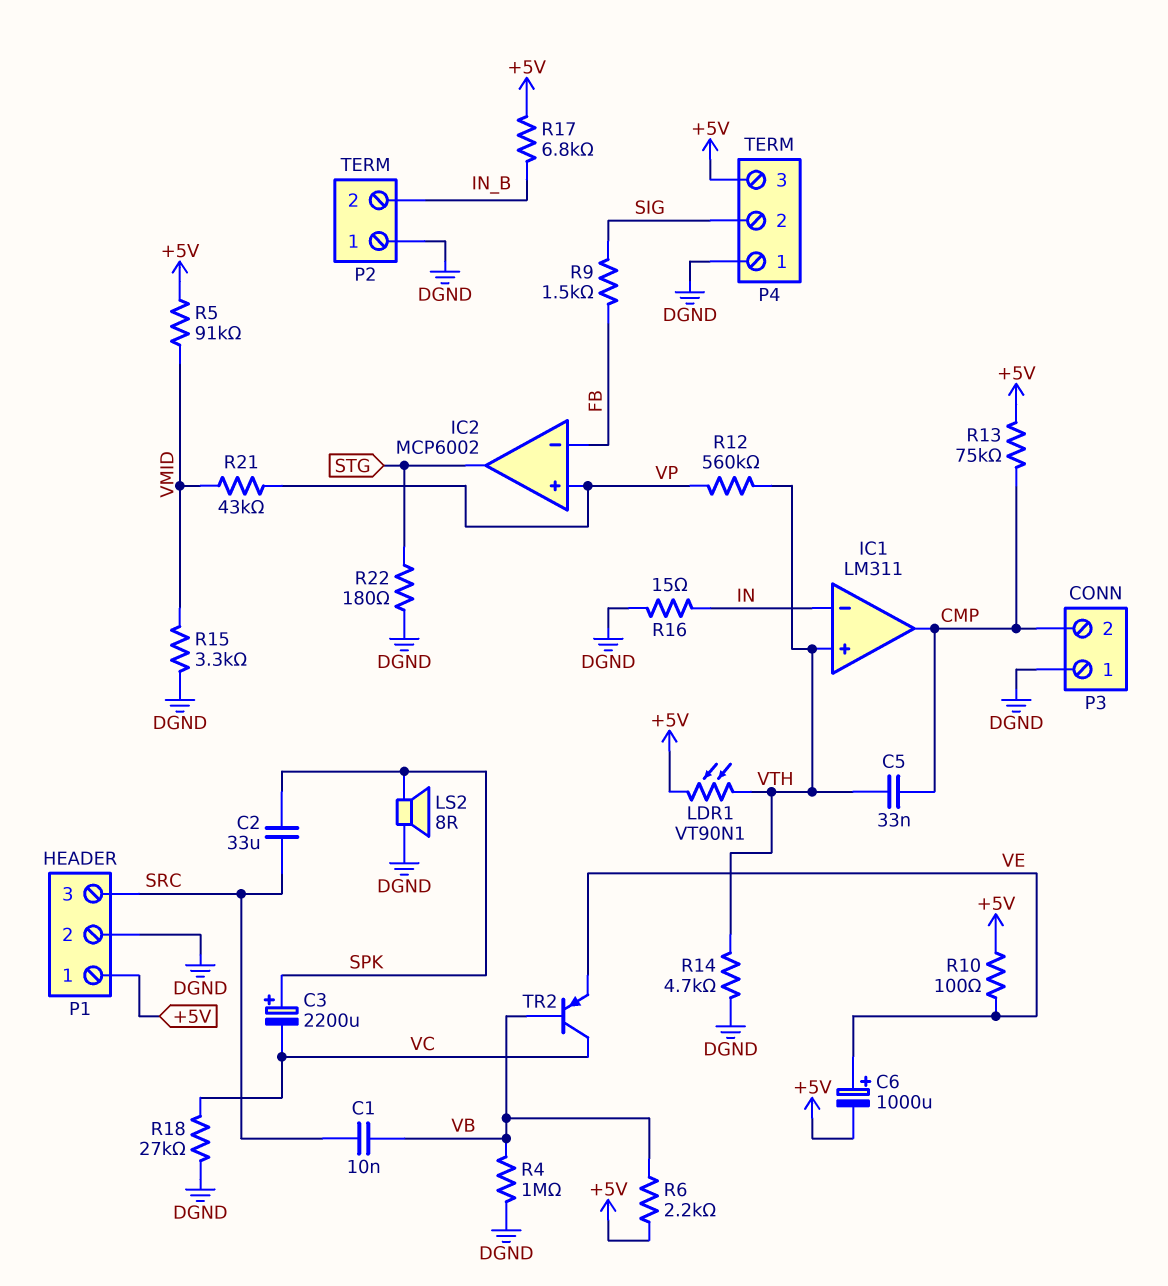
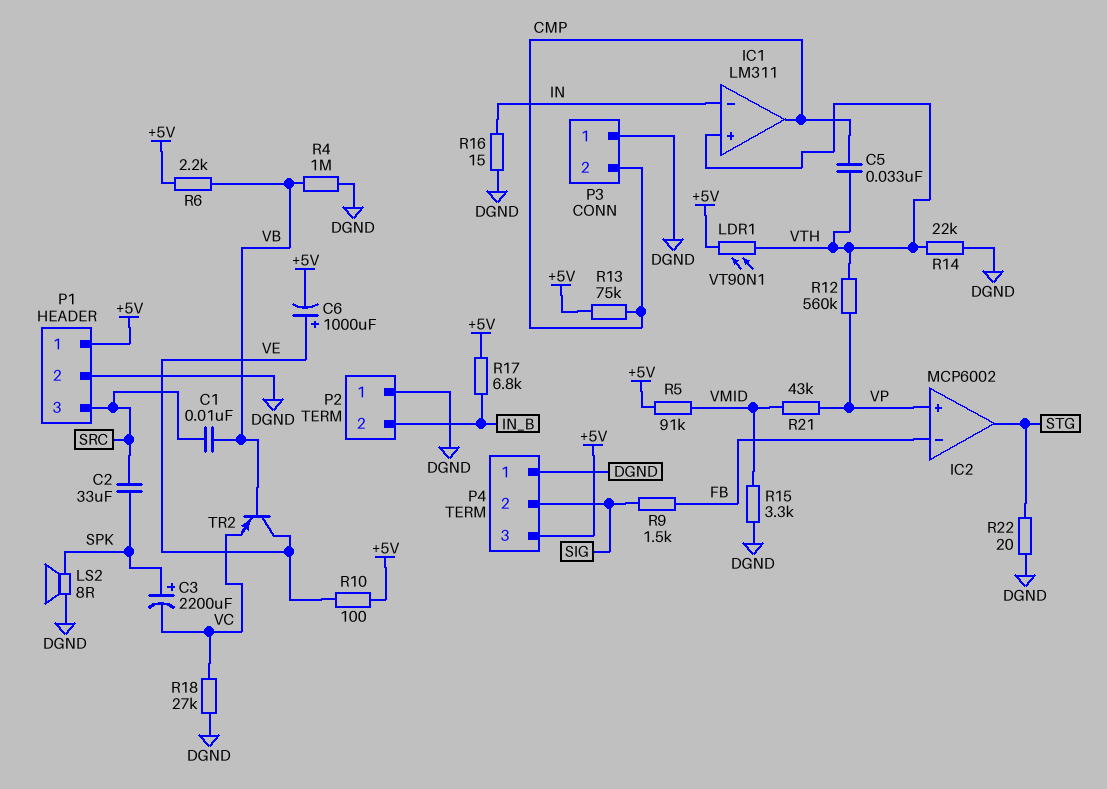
R14: 4.7k (DGND, VTH) -> 22k (DGND, VTH)
R22: 180 (DGND, STG) -> 20 (DGND, STG)
TR2: PNP (B VB, C VC, E VE) -> PNP (B VB, C VE, E VC)

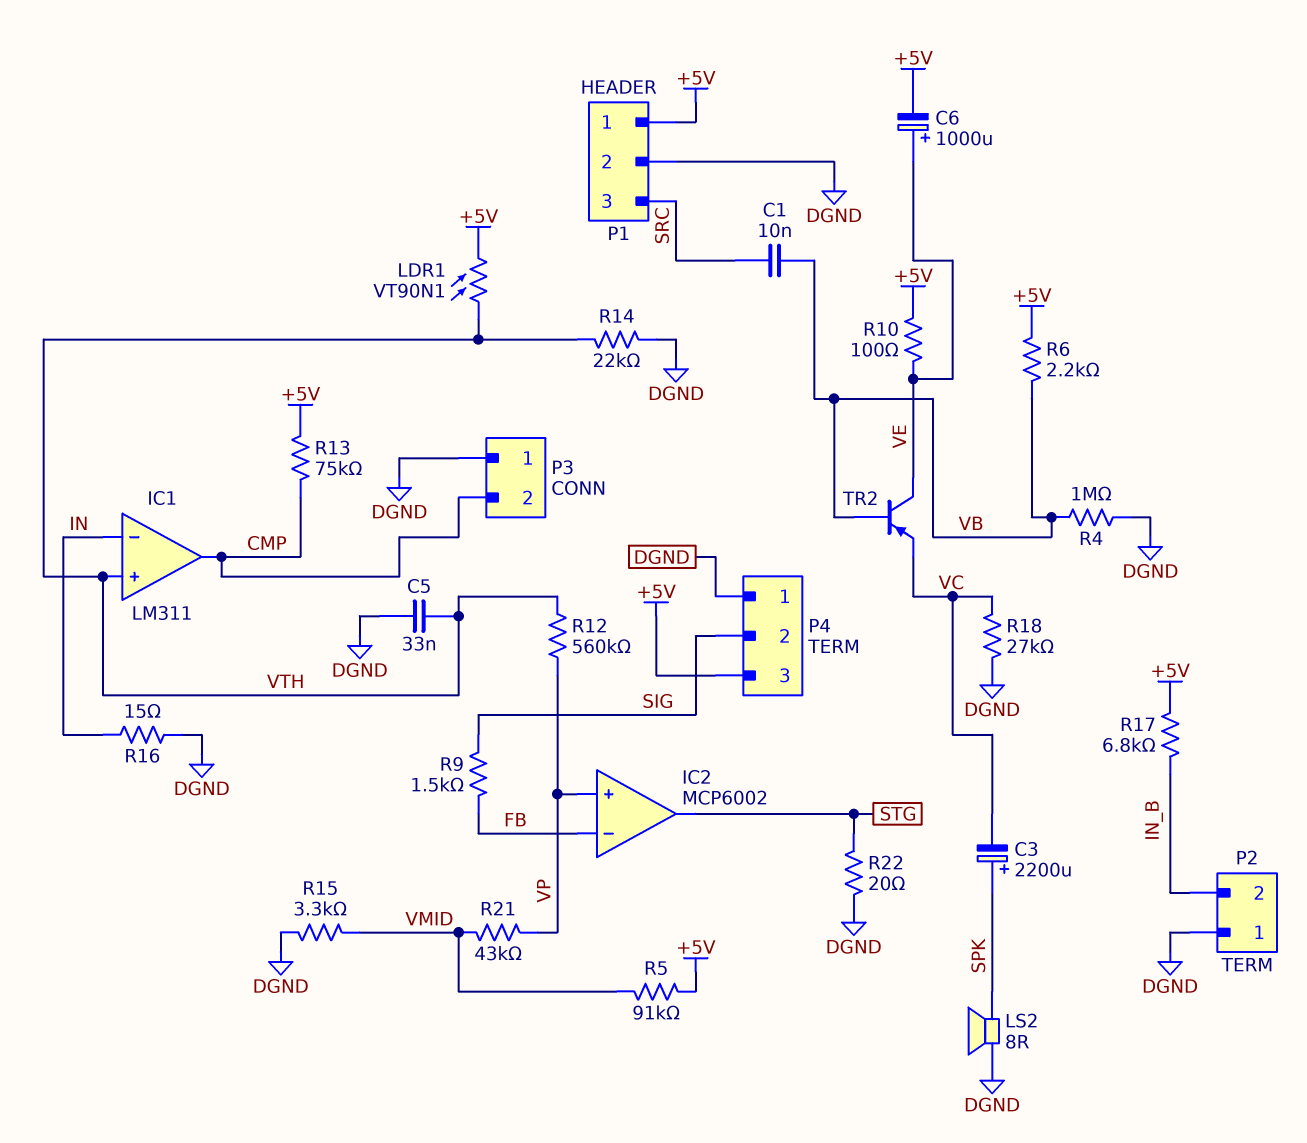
C2: 33uF (SPK, SRC) -> none
C5: 33nF (CMP, VTH) -> 33nF (DGND, VTH)

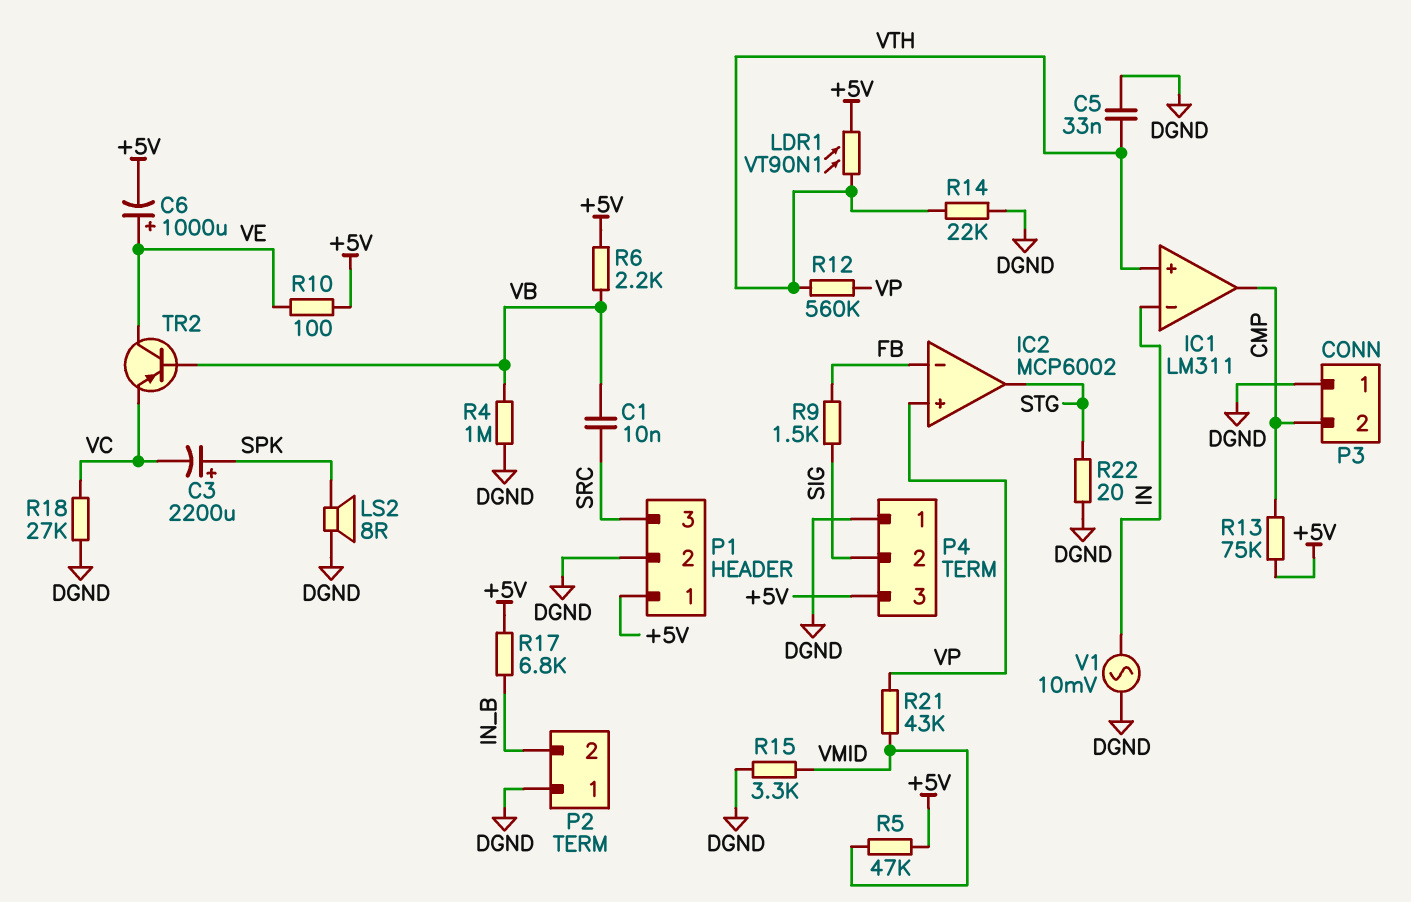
R5: 91k (+5V, VMID) -> 47k (+5V, VMID)
R16: 15 (DGND, IN) -> none
V1: none -> AC 10mV (DGND, IN)

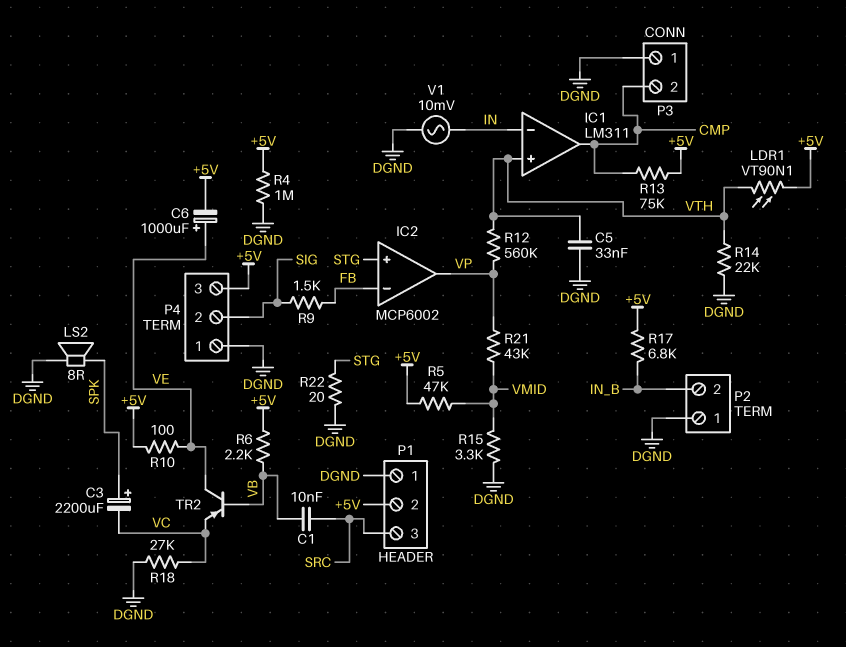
IC2 pin in+: VP -> STG
IC2 pin out: STG -> VP
P1 pin 1: +5V -> DGND
P1 pin 2: DGND -> +5V
R4: 1M (DGND, VB) -> 1M (+5V, DGND)

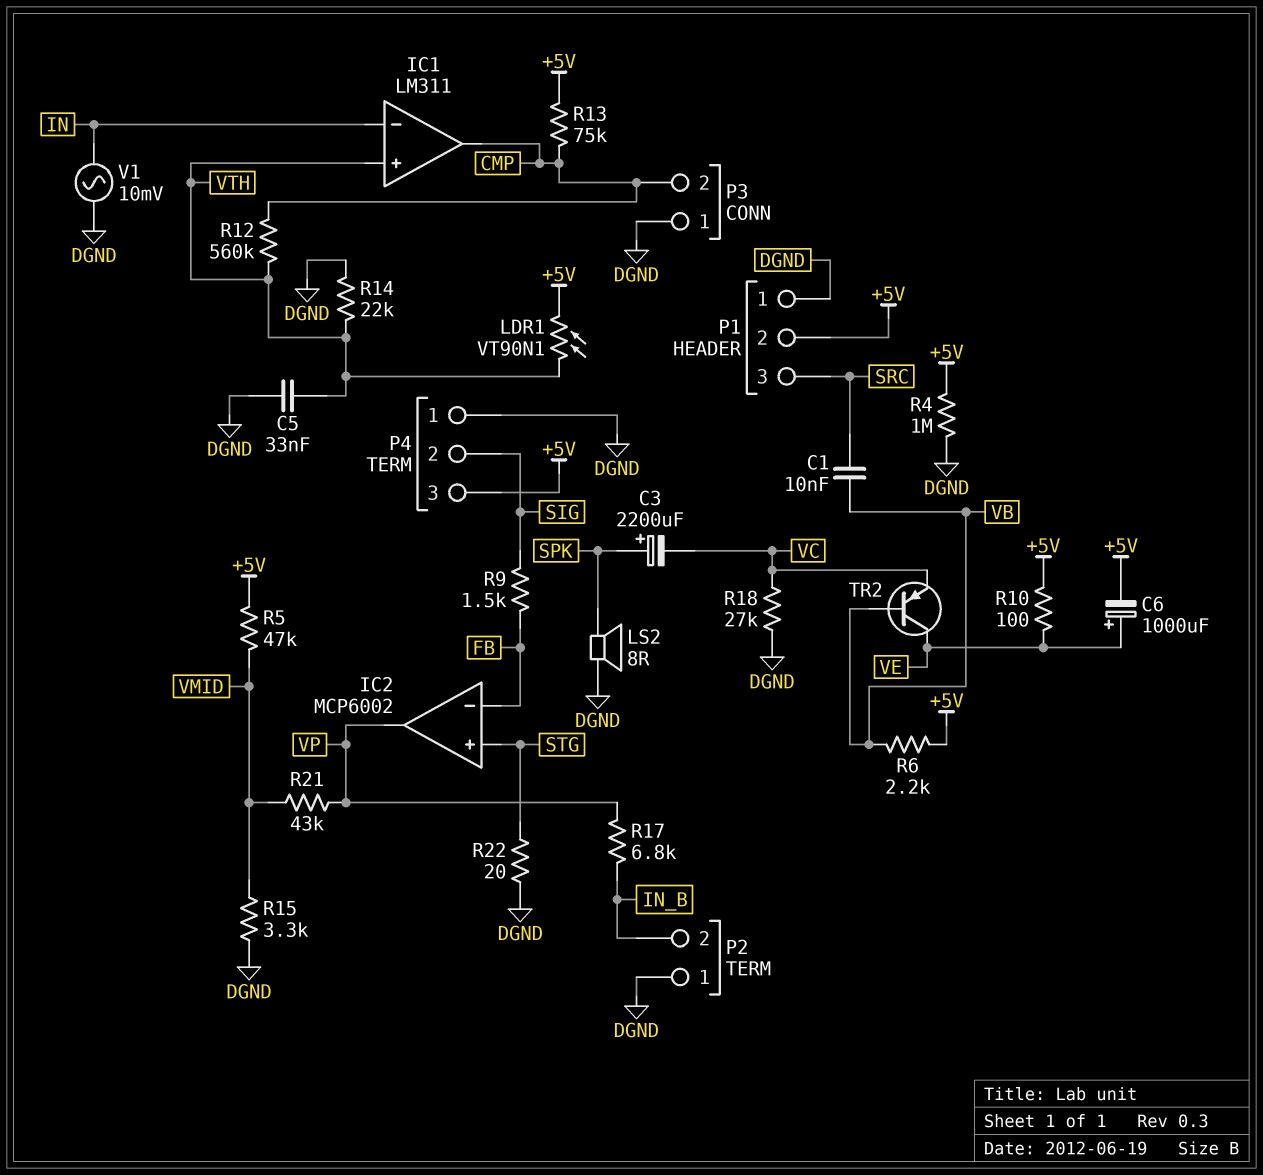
R12: 560k (VP, VTH) -> 560k (CMP, VTH)
R17: 6.8k (+5V, IN_B) -> 6.8k (IN_B, VP)

